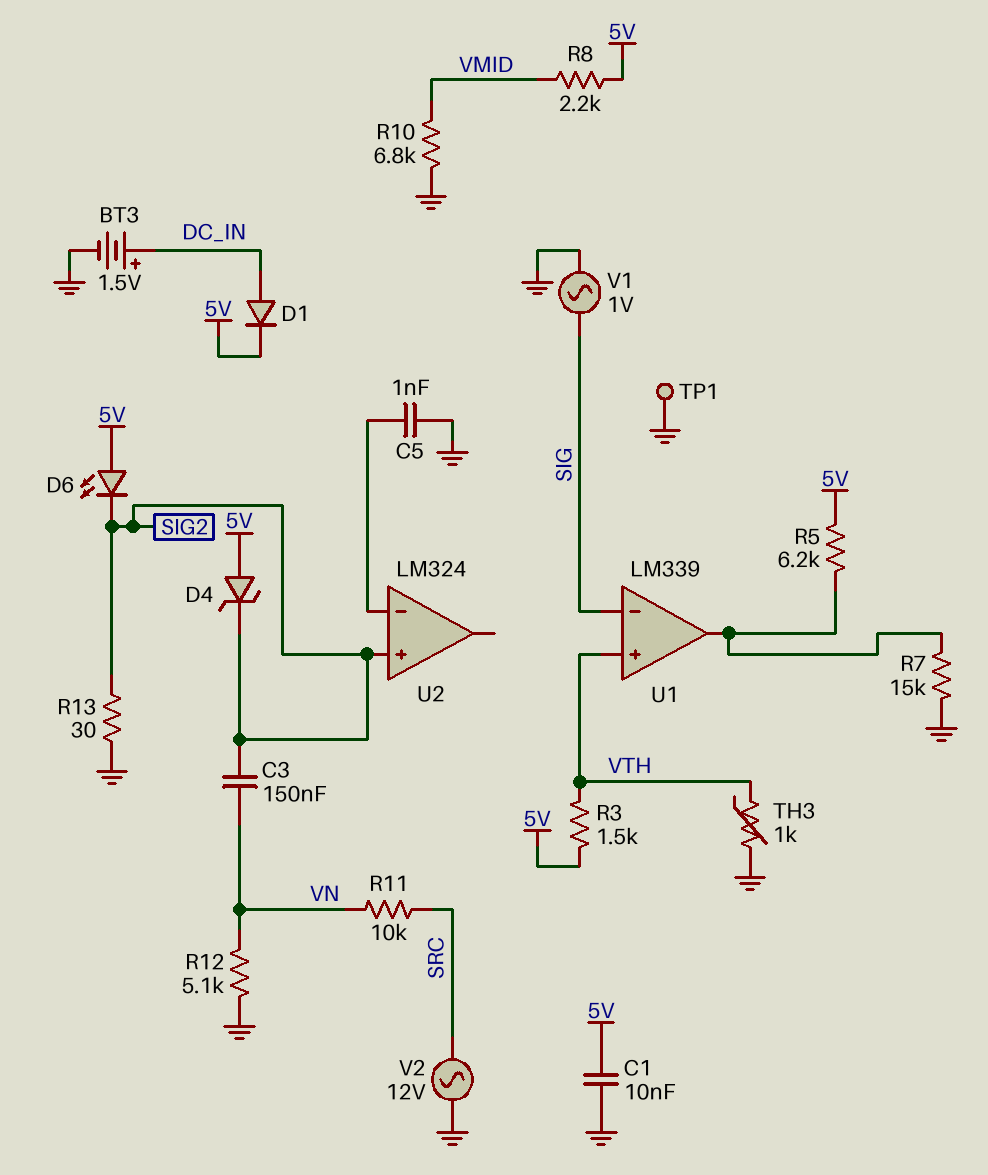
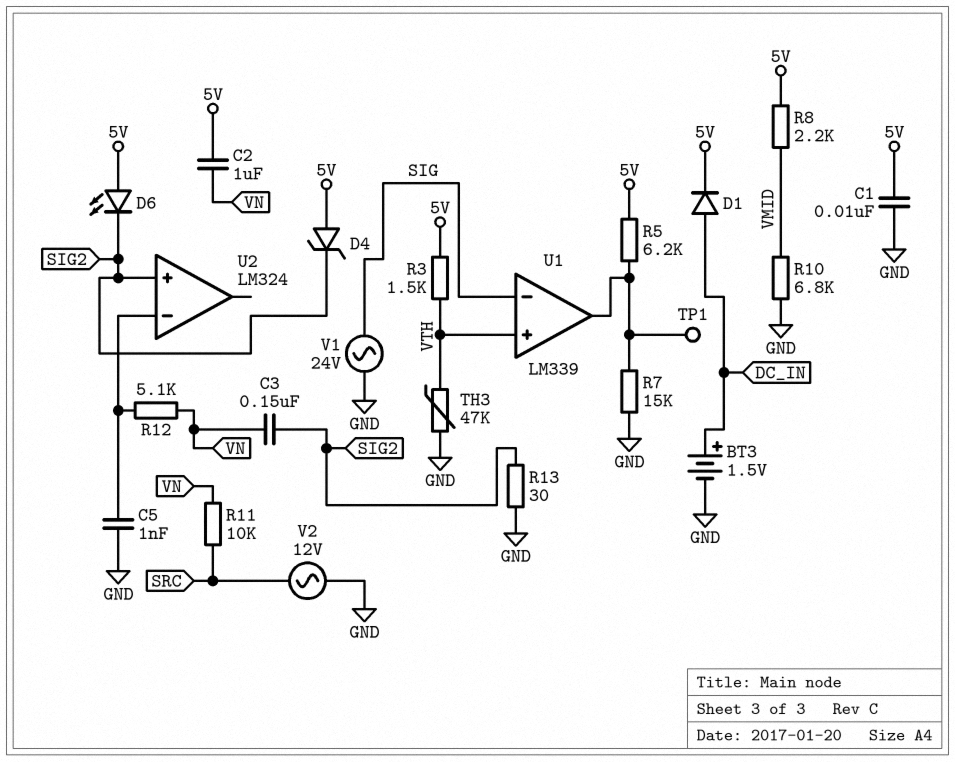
C2: none -> 1uF (5V, VN)
R12: 5.1k (GND, VN) -> 5.1k (U2/in-, VN)
TH3: 1k (GND, VTH) -> 47k (GND, VTH)
TP1: test point (GND) -> test point (U1/out)
V1: AC 1V (GND, SIG) -> AC 24V (GND, SIG)

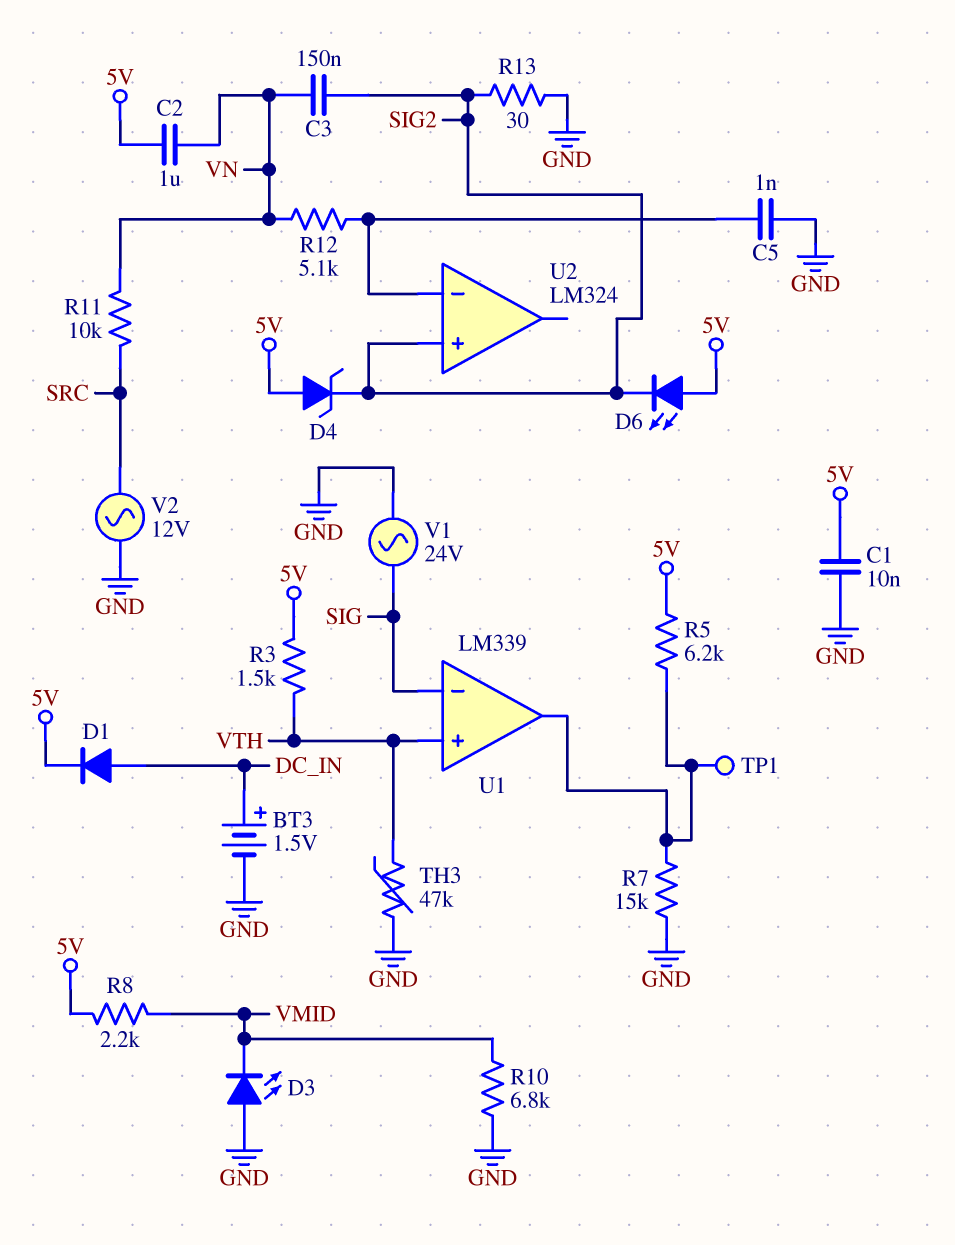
D3: none -> LED (A GND, K VMID)

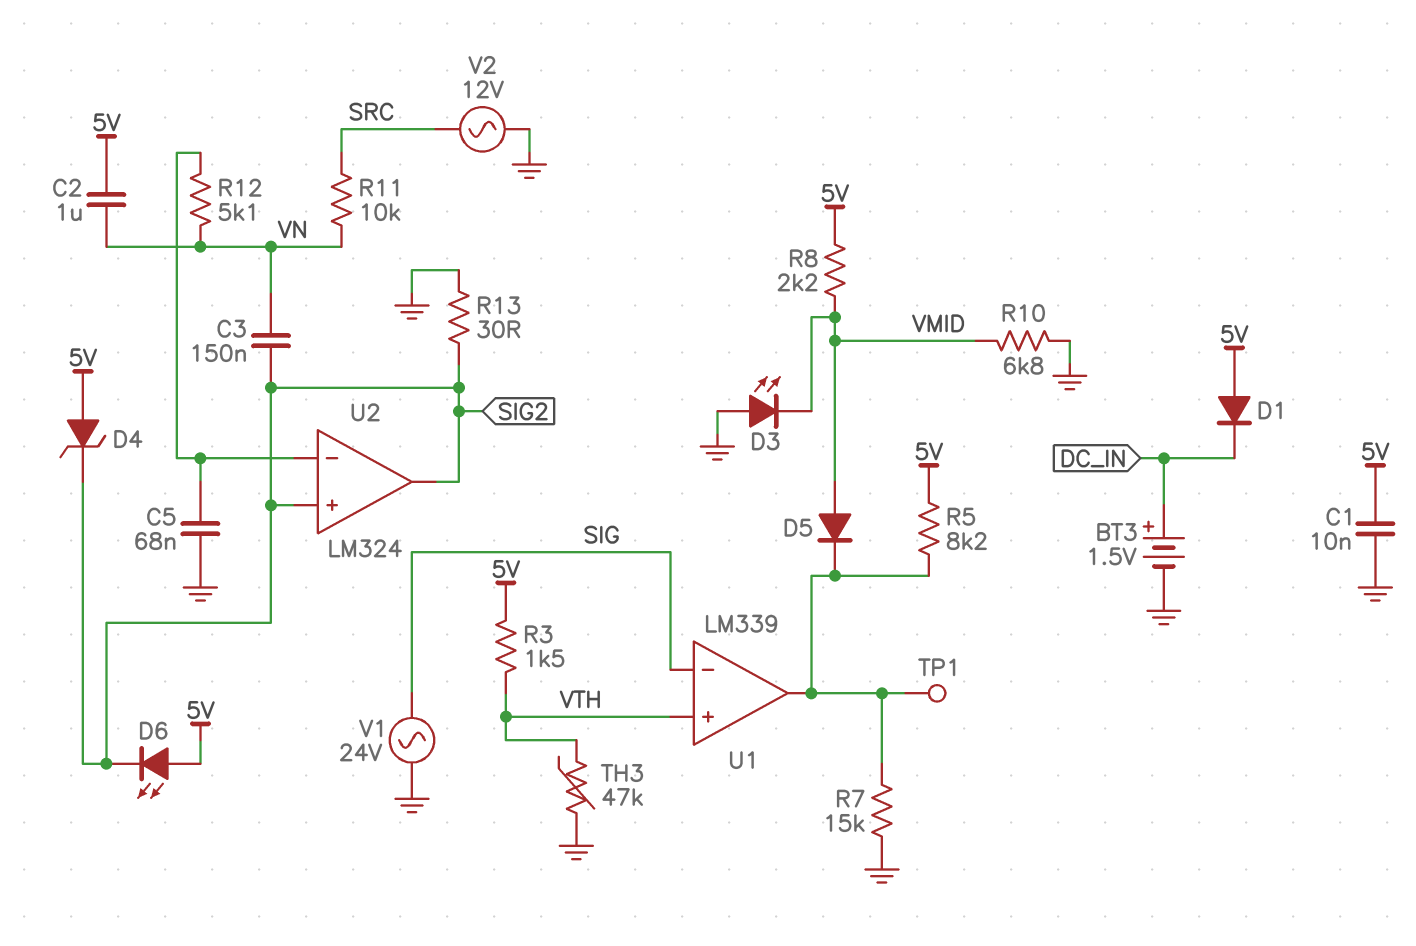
C5: 1nF (GND, U2/in-) -> 68nF (GND, U2/in-)
D1: diode (A DC_IN, K 5V) -> diode (A 5V, K DC_IN)
D5: none -> diode (A VMID, K U1/out)
R5: 6.2k (5V, U1/out) -> 8.2k (5V, U1/out)
U2 pin out: none -> SIG2

